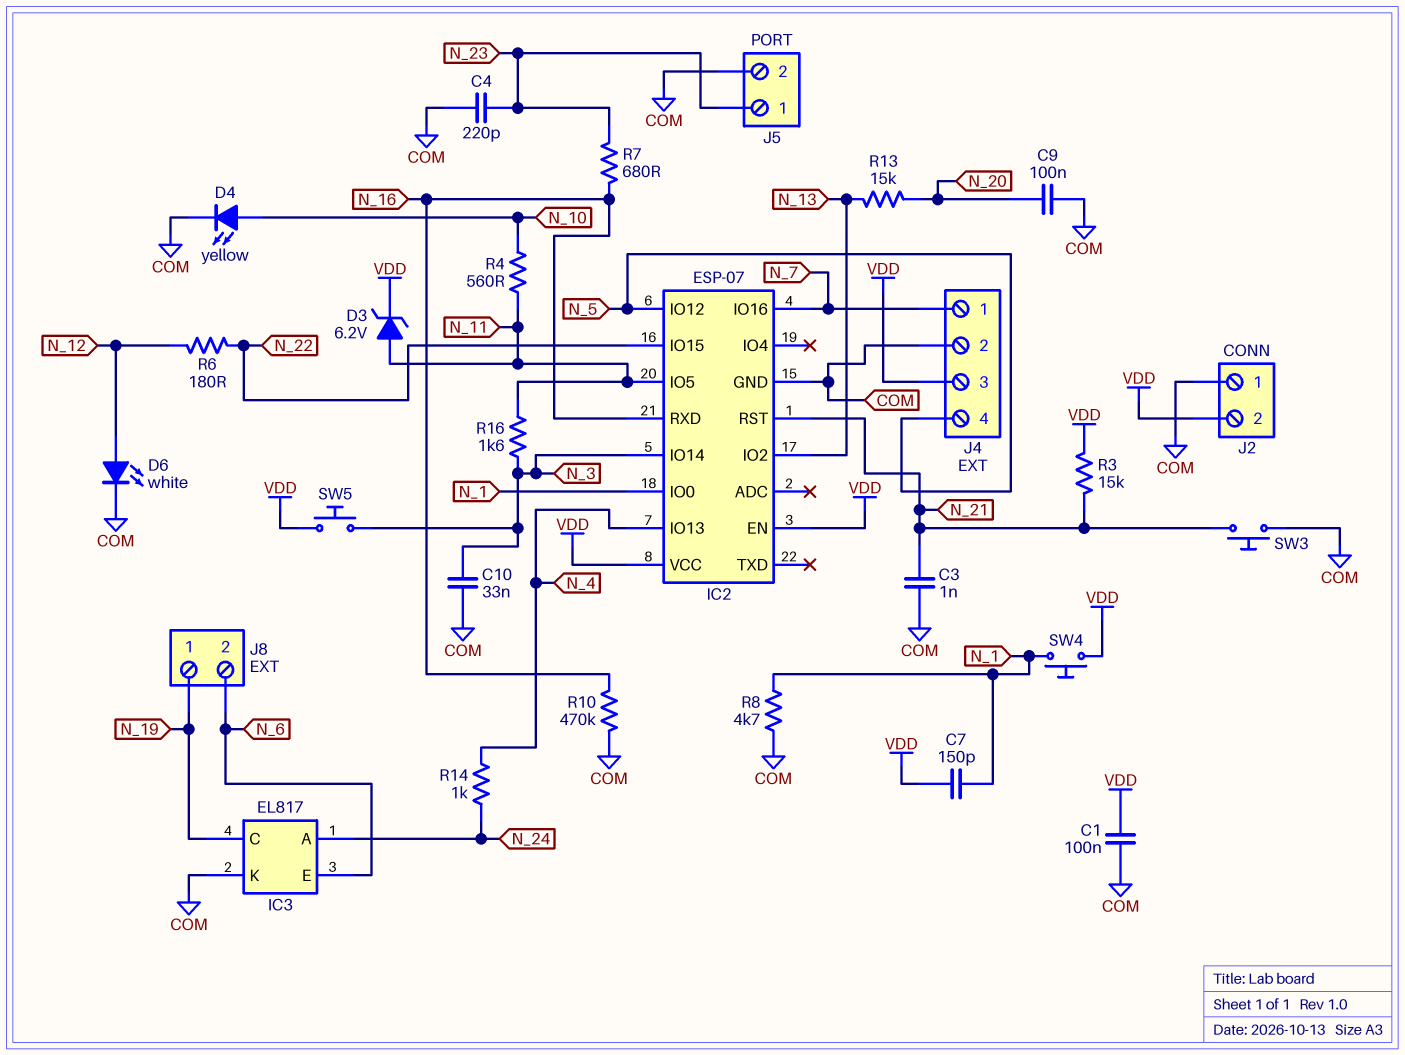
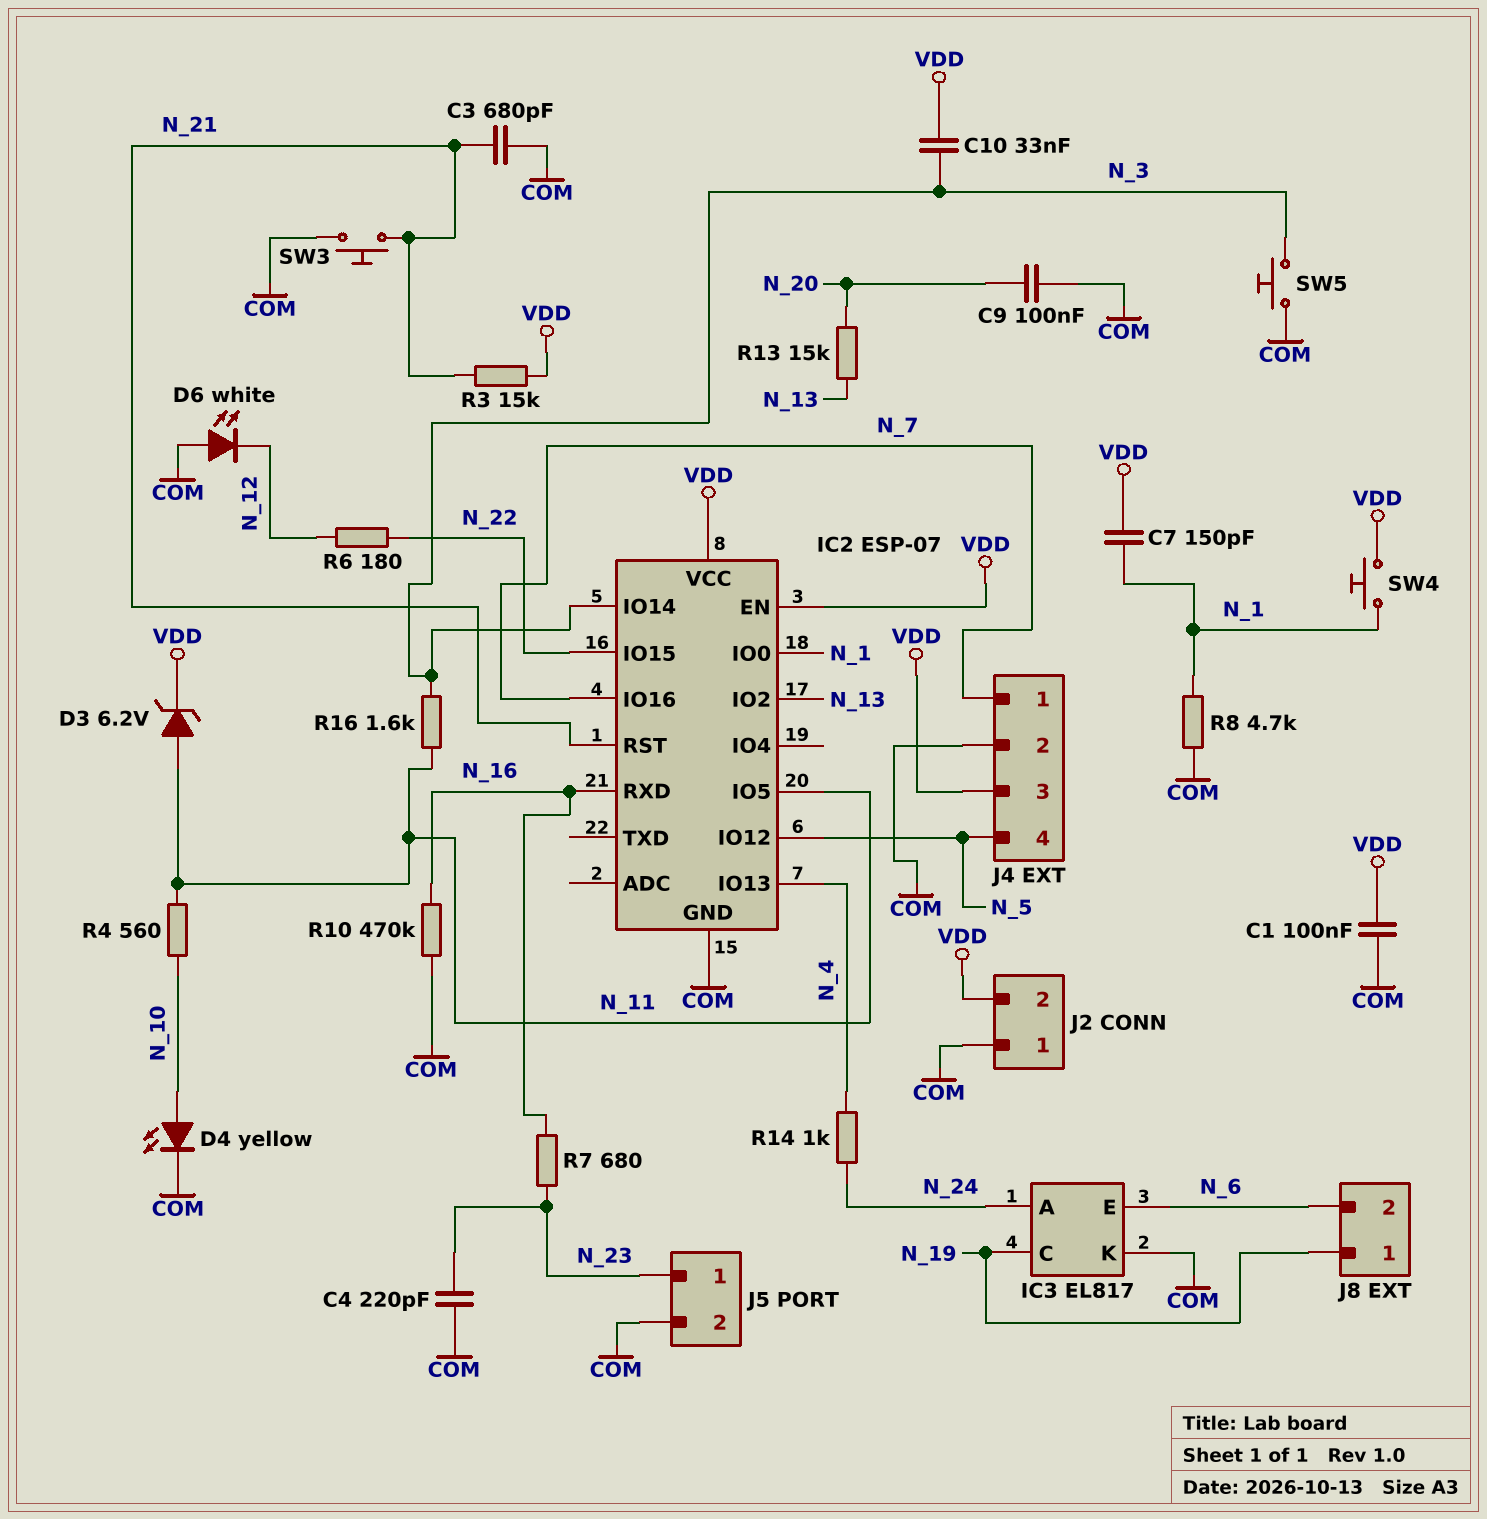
C3: 1nF (COM, N_21) -> 680pF (COM, N_21)
C10: 33nF (COM, N_3) -> 33nF (N_3, VDD)
D6: LED white (A N_12, K COM) -> LED white (A COM, K N_12)
SW5: button (N_3, VDD) -> button (COM, N_3)

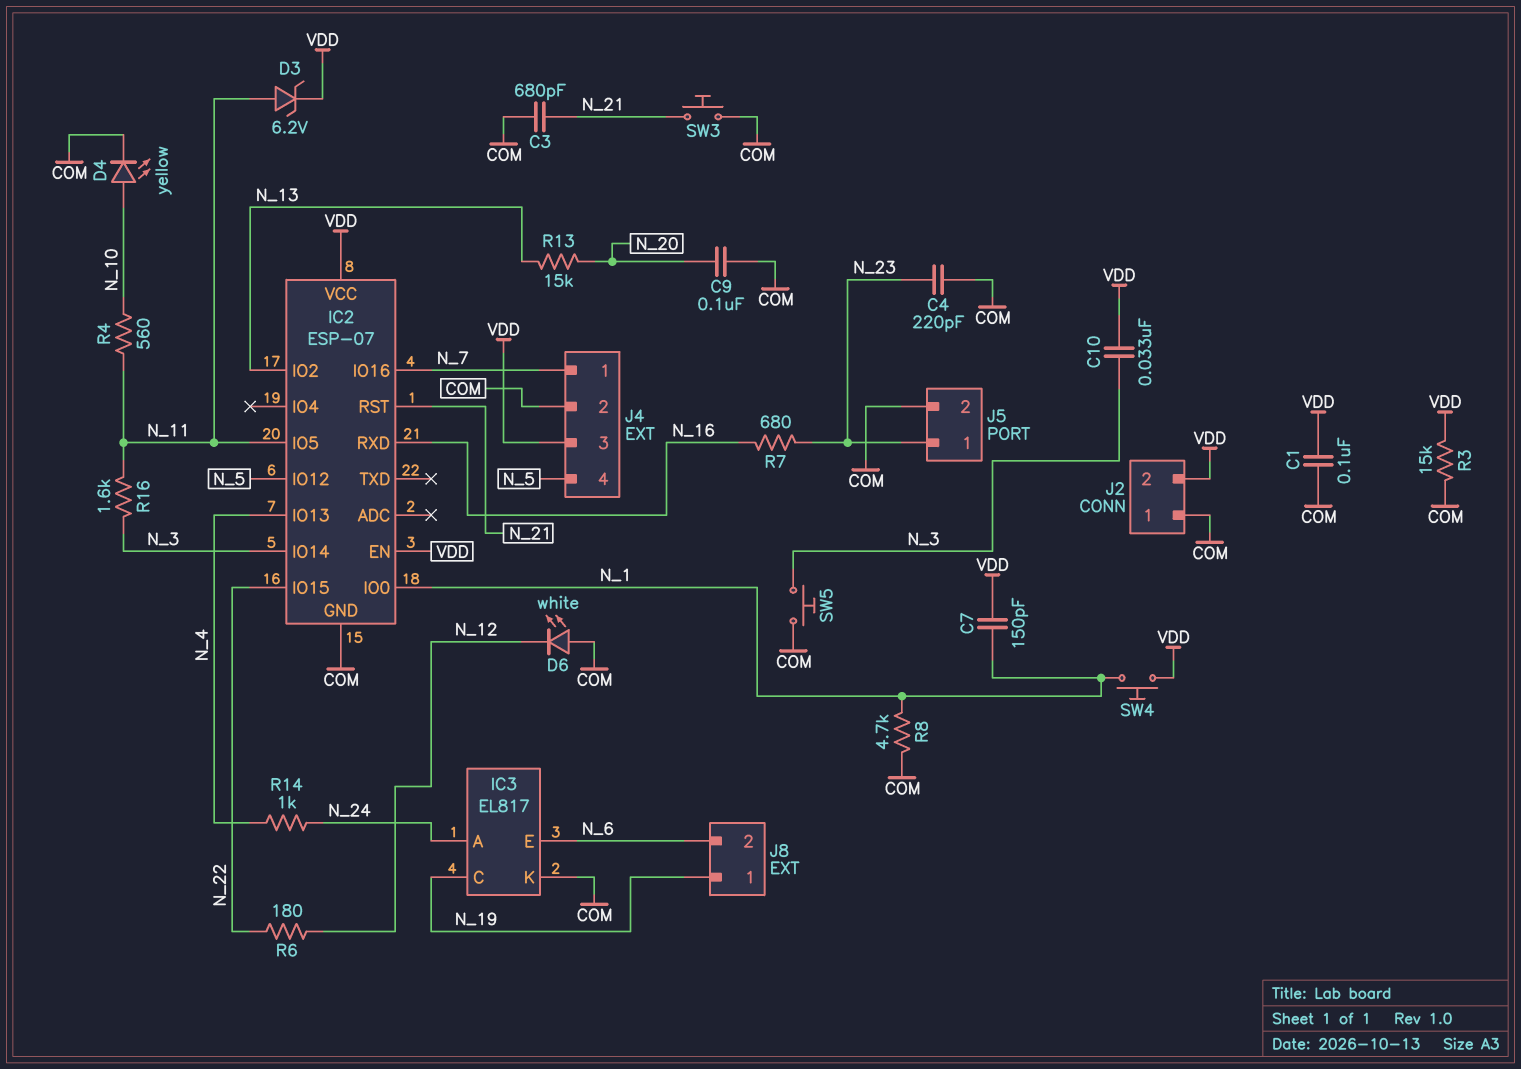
R3: 15k (N_21, VDD) -> 15k (COM, VDD)
R10: 470k (COM, N_16) -> none

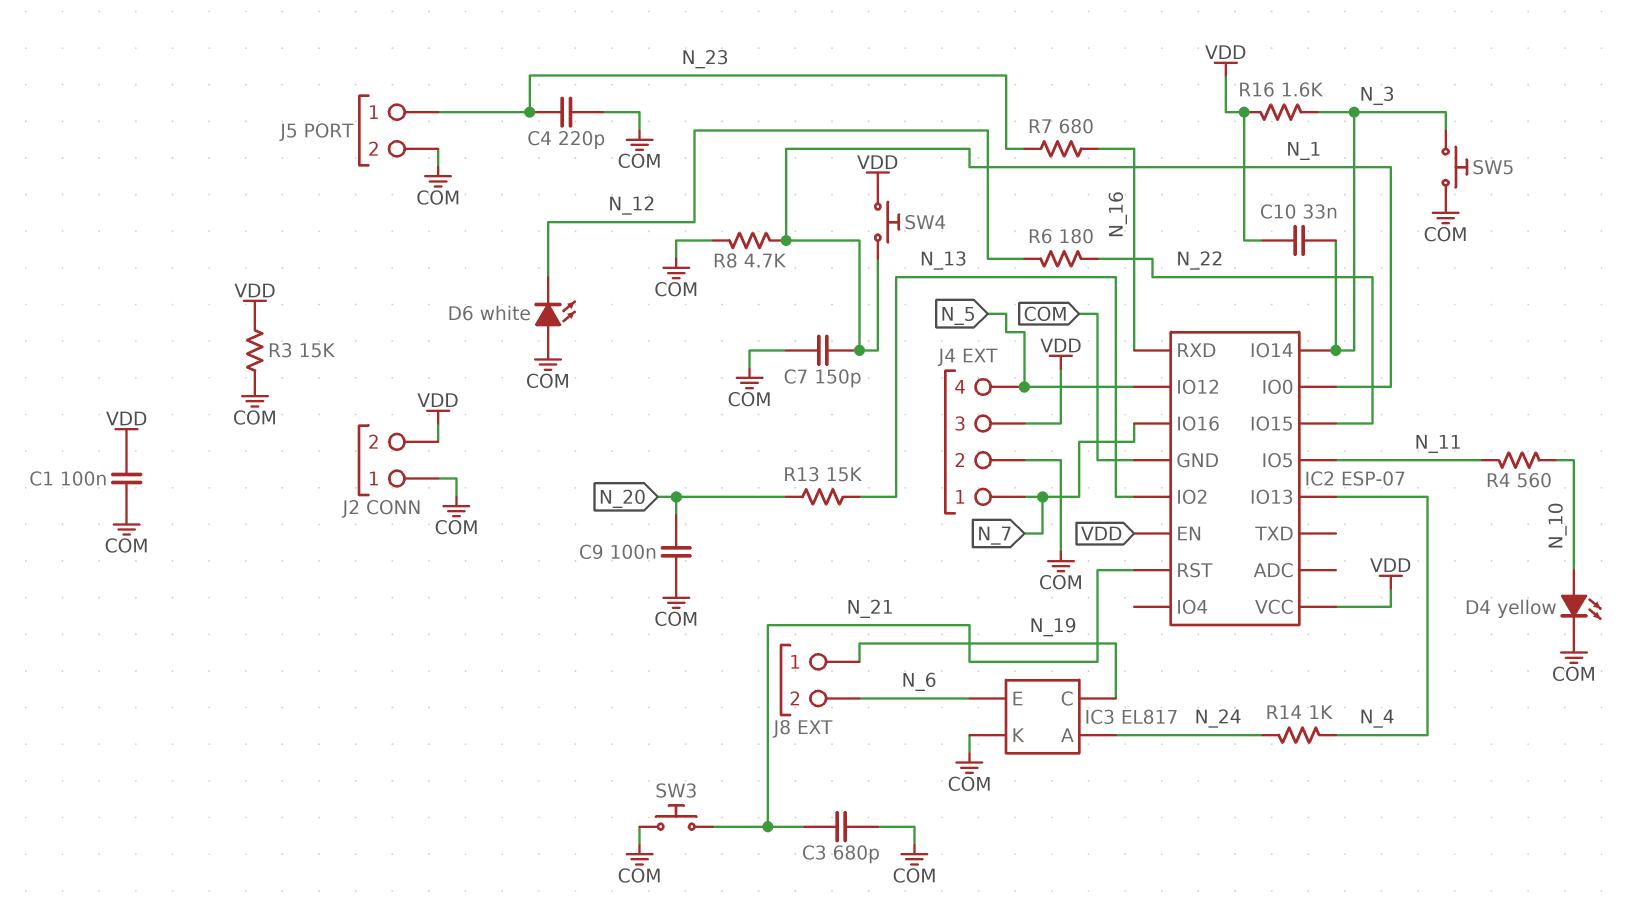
C7: 150pF (N_1, VDD) -> 150pF (COM, N_1)
D3: zener 6.2V (A N_11, K VDD) -> none
R16: 1.6k (N_3, N_11) -> 1.6k (N_3, VDD)

